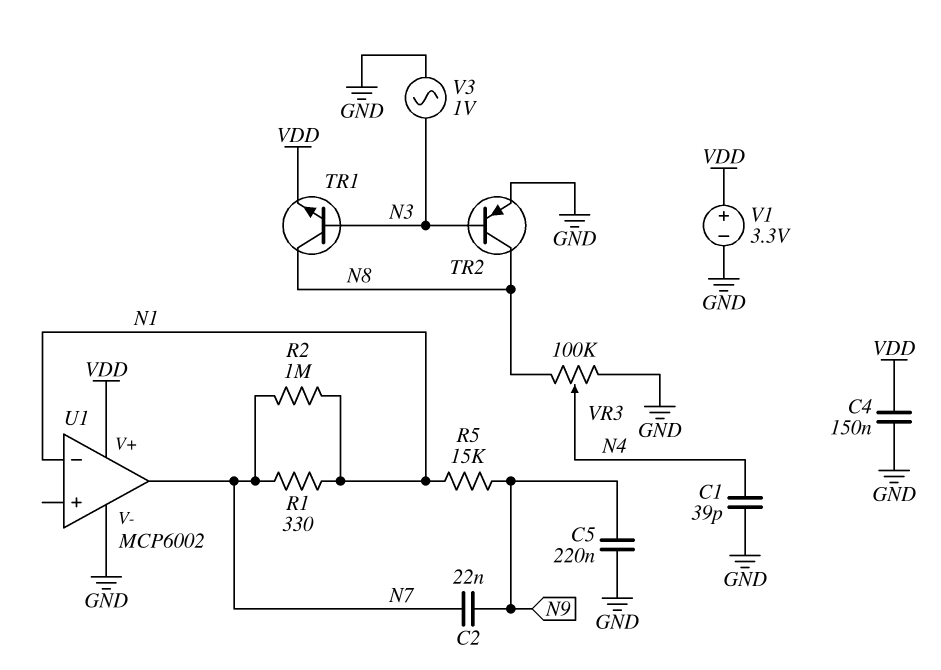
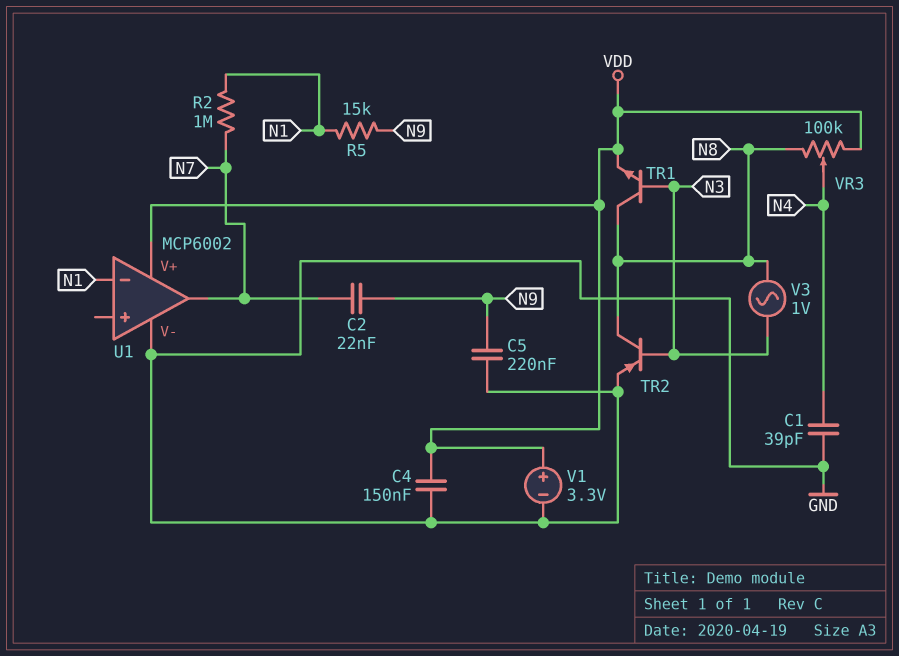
R1: 330 (N1, N7) -> none
V3: AC 1V (GND, N3) -> AC 1V (N3, N8)
VR3: 100k (GND, N8, wiper N4) -> 100k (N8, VDD, wiper N4)

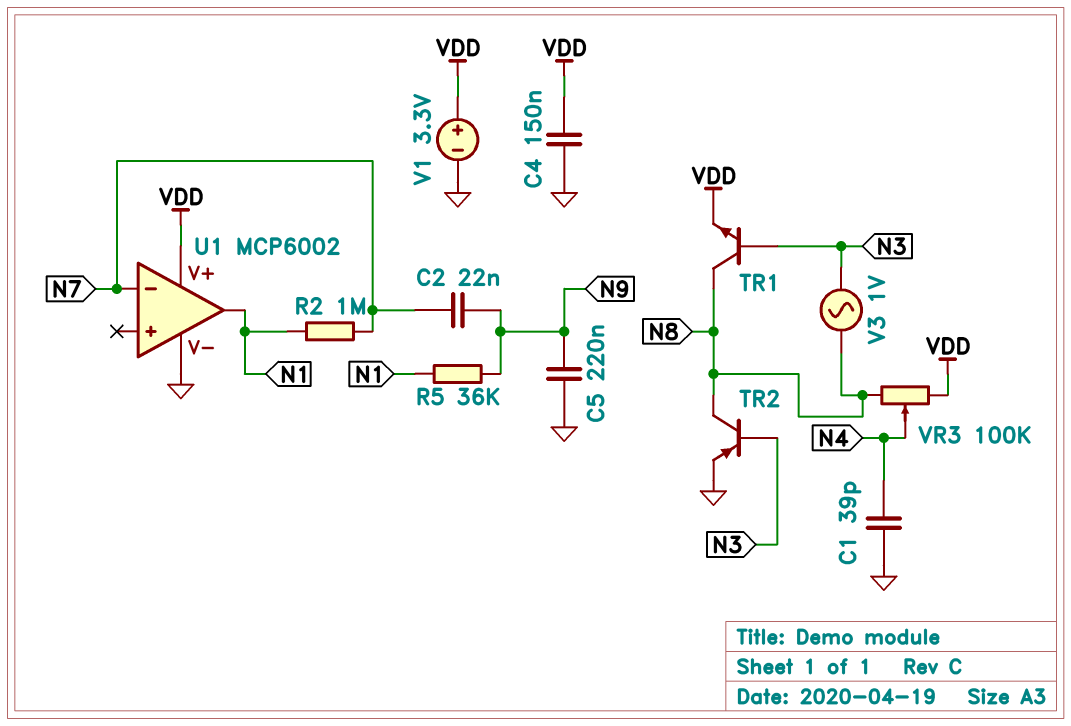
R5: 15k (N1, N9) -> 36k (N1, N9)
U1 pin in-: N1 -> N7
U1 pin out: N7 -> N1

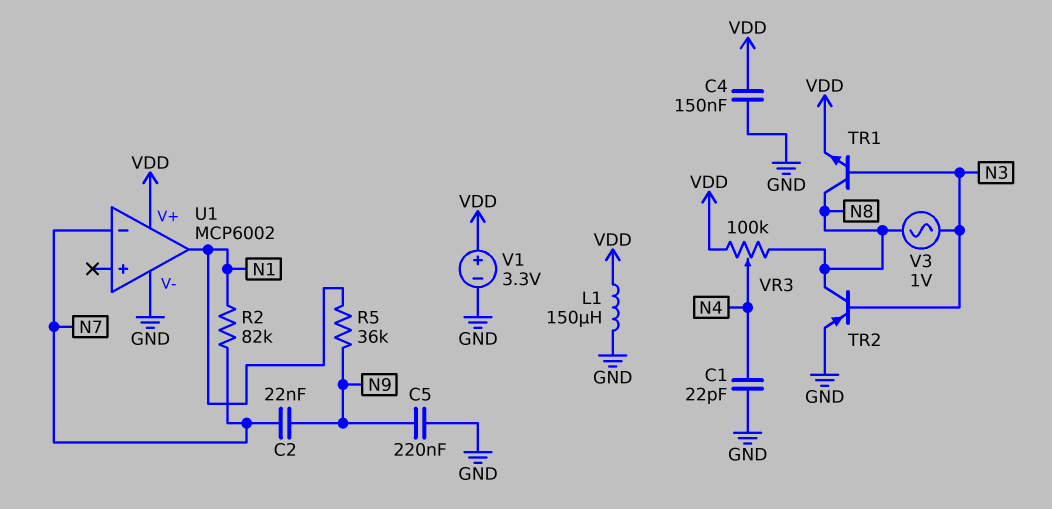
C1: 39pF (GND, N4) -> 22pF (GND, N4)
L1: none -> 150uH (GND, VDD)
R2: 1M (N1, N7) -> 82k (N1, N7)

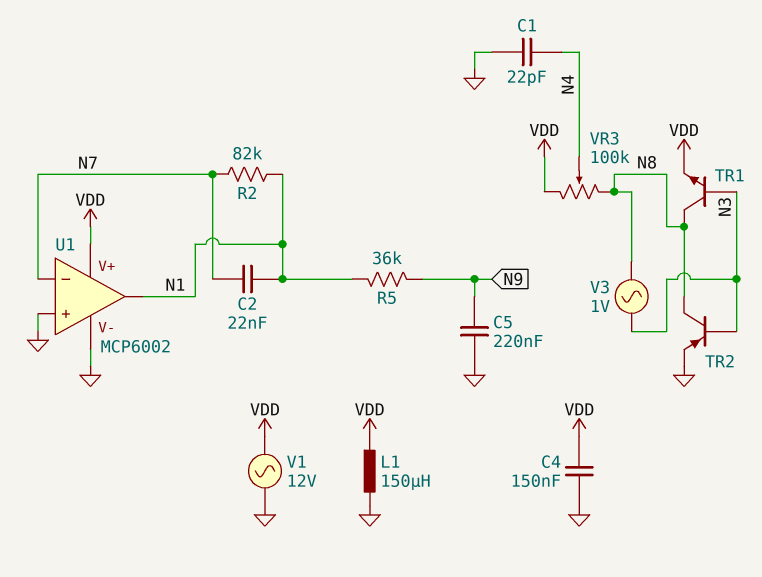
C2: 22nF (N7, N9) -> 22nF (N1, N7)
U1 pin in+: none -> GND
V1: 3.3V (plus VDD, minus GND) -> AC 12V (GND, VDD)

